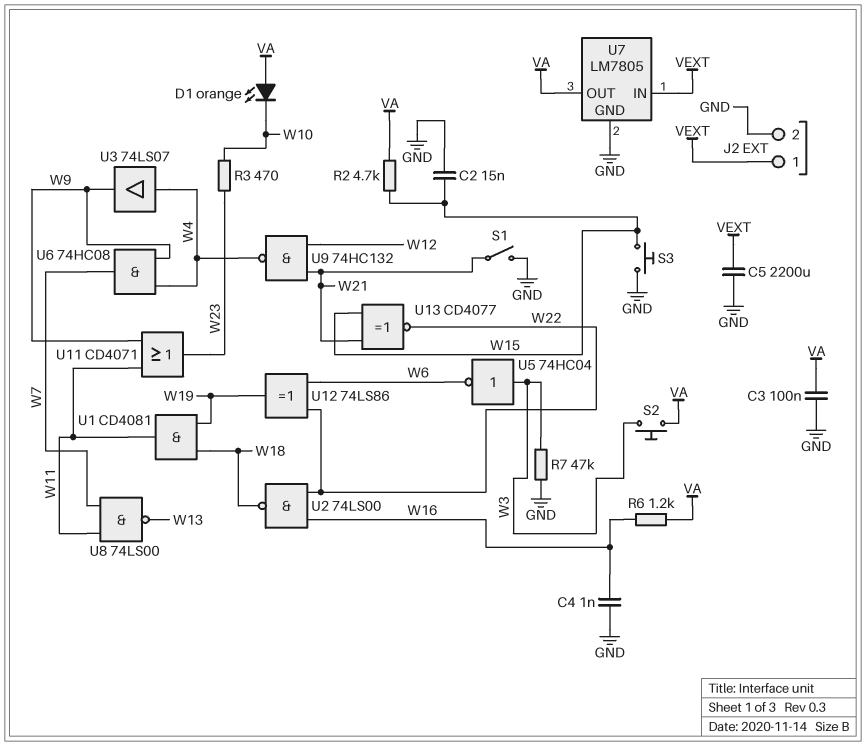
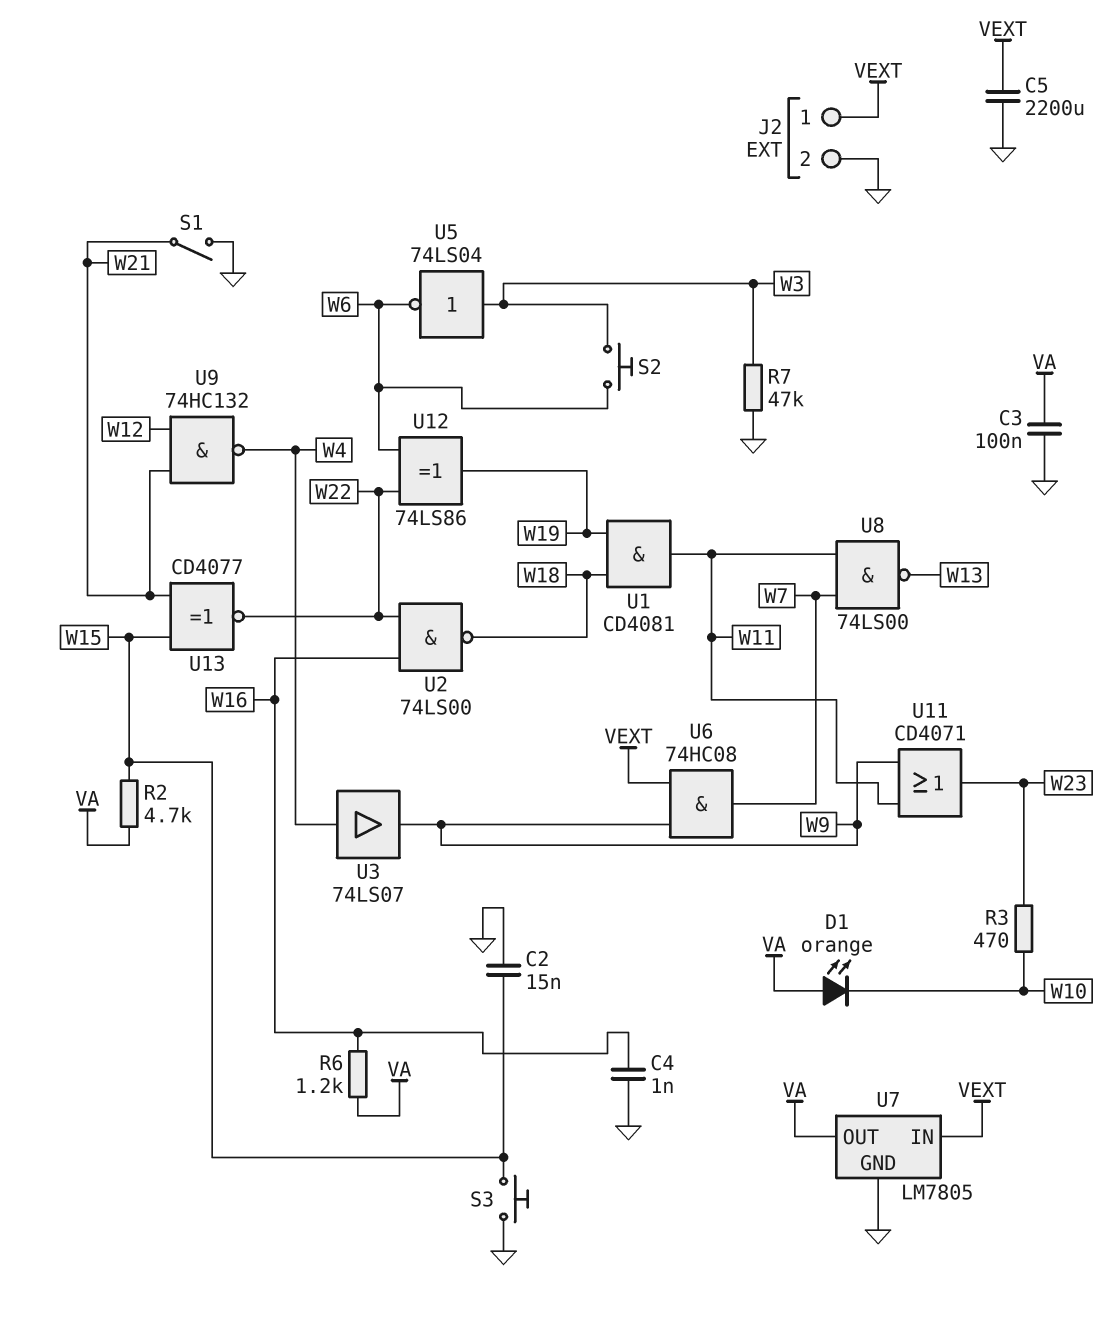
S2: button (VA, W3) -> button (W3, W6)
U5: NOT 74HC04 (in W3, out W6) -> NOT 74LS04 (in W3, out W6)
U6: AND 74HC08 (in W4, in W9, out W7) -> AND 74HC08 (in VEXT, in W9, out W7)

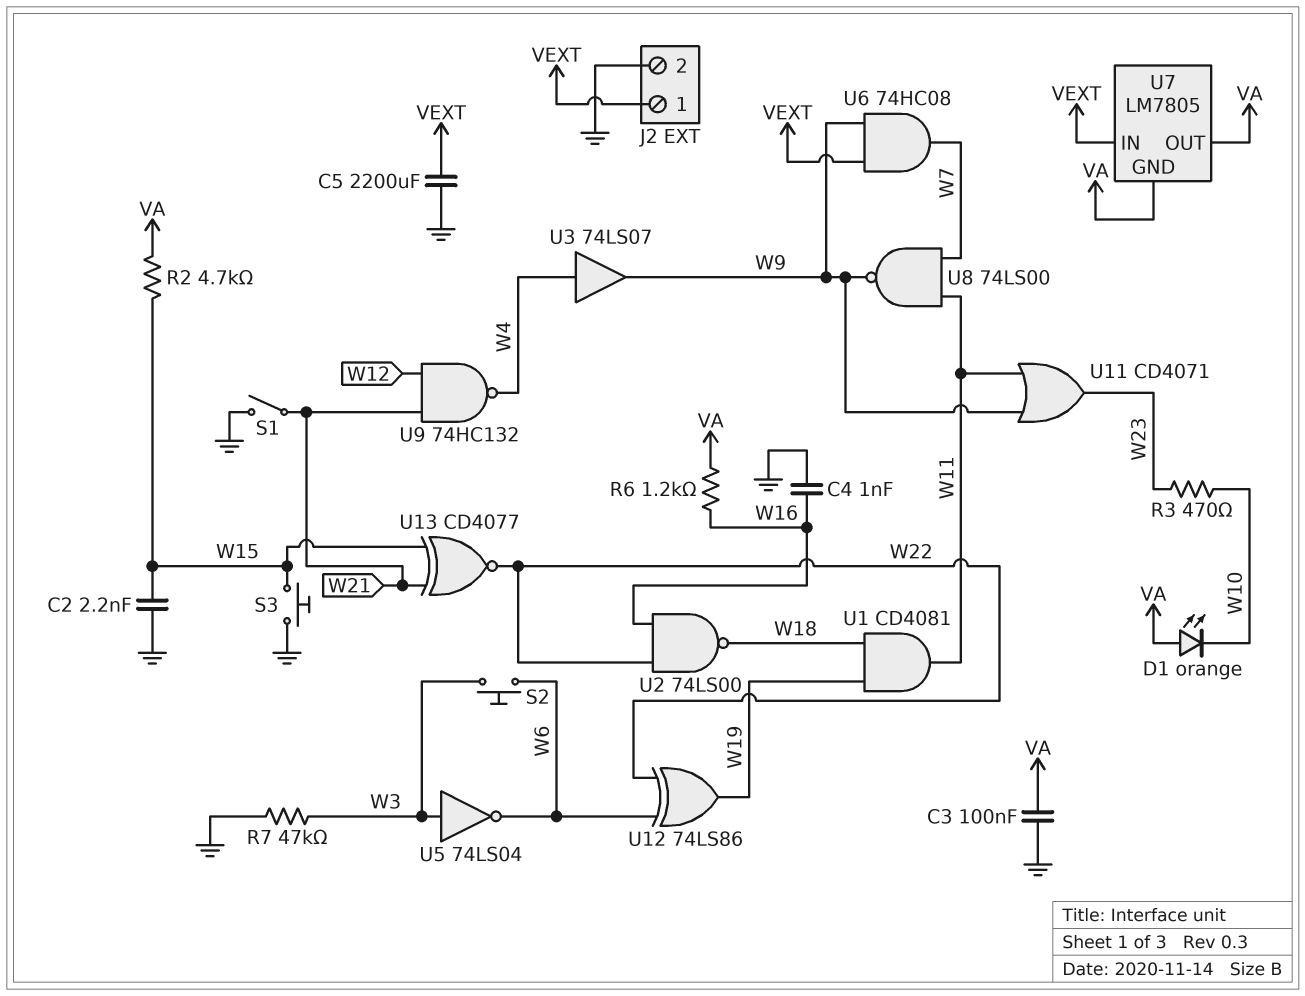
C2: 15nF (GND, W15) -> 2.2nF (GND, W15)
U7 pin GND: GND -> VA
U8: NAND 74LS00 (in W7, in W11, out W13) -> NAND 74LS00 (in W7, in W11, out W9)

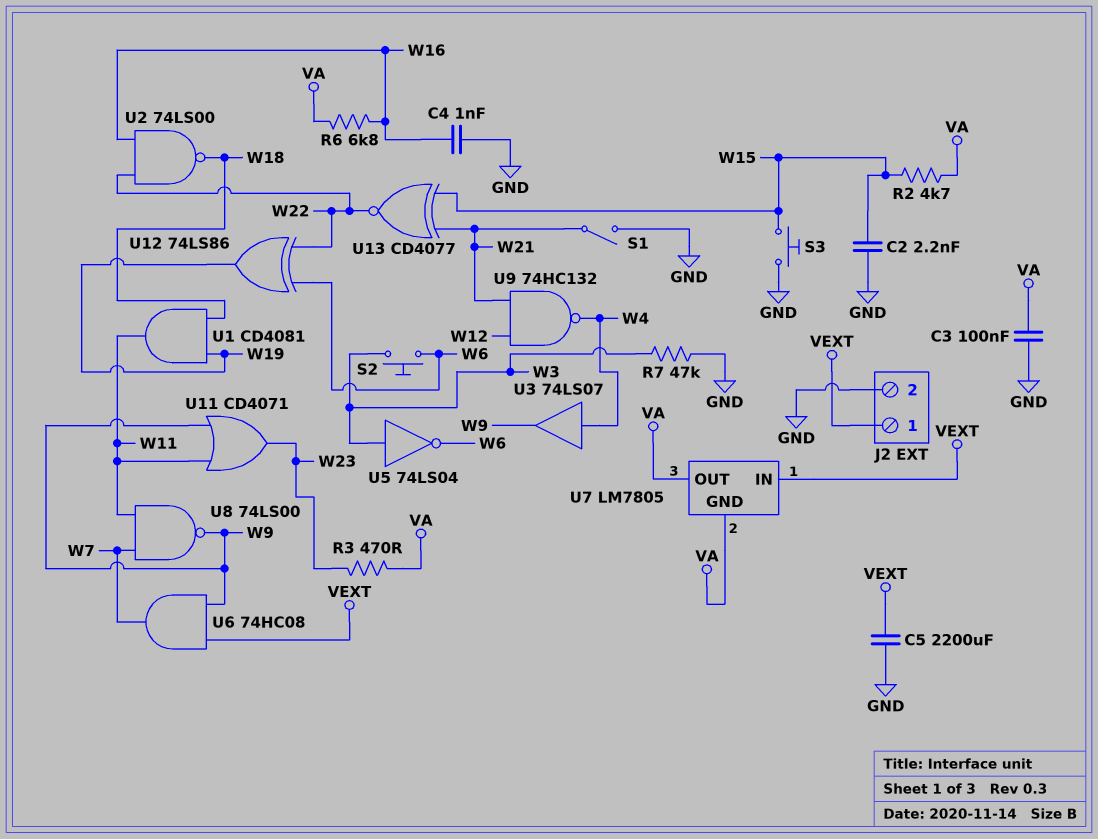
D1: LED orange (A VA, K W10) -> none
R3: 470 (W10, W23) -> 470 (VA, W23)
R6: 1.2k (VA, W16) -> 6.8k (VA, W16)

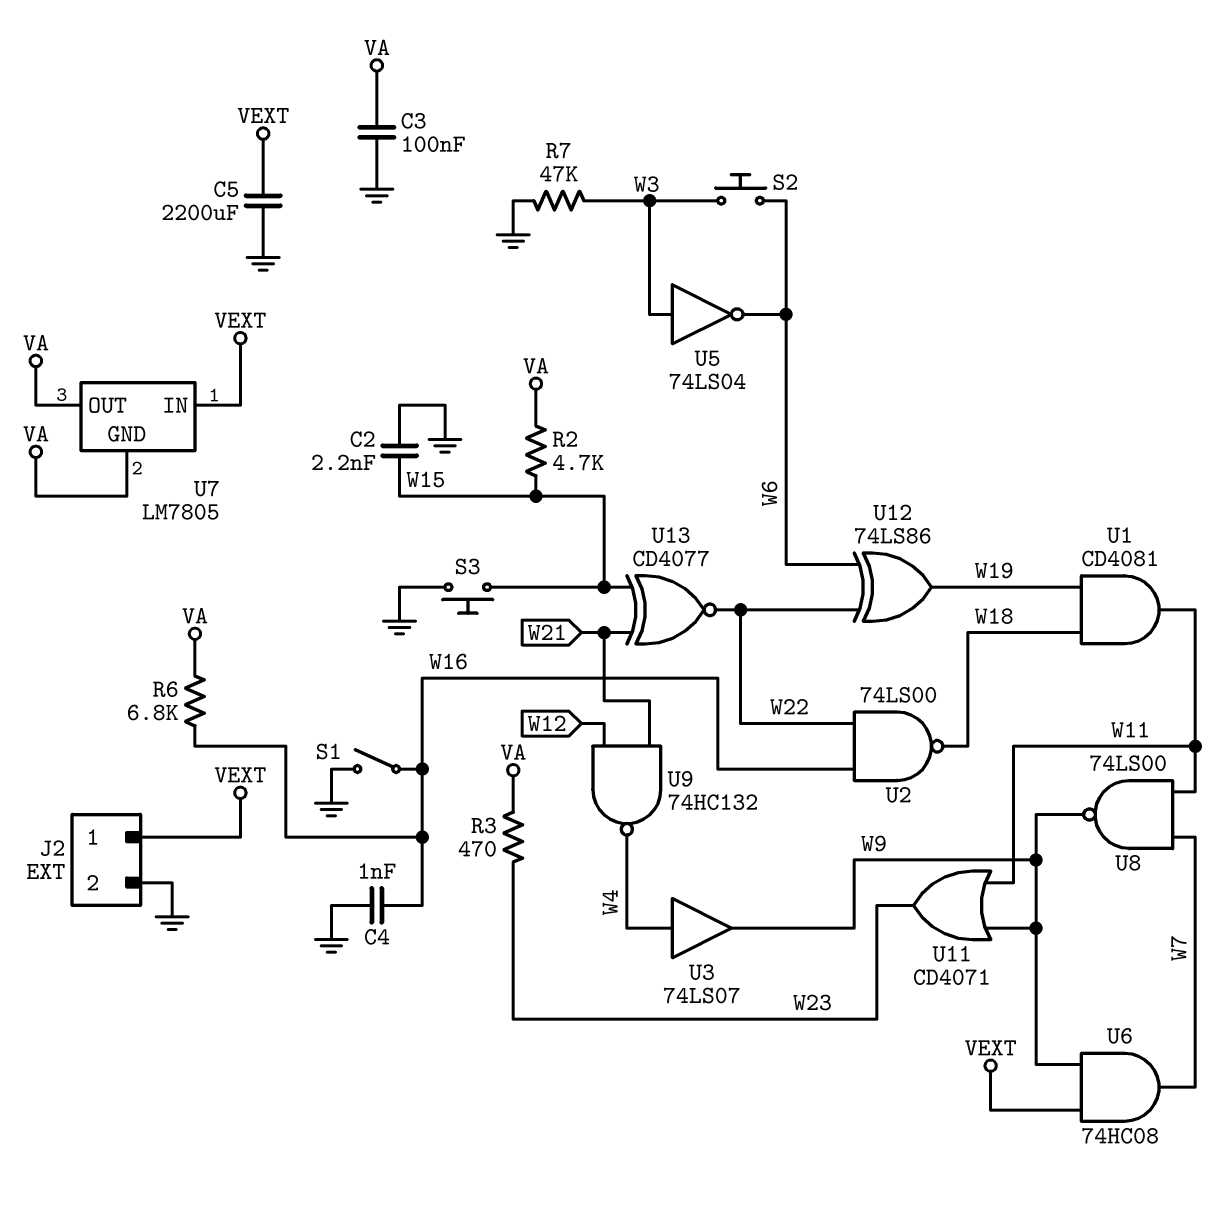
S1: switch (GND, W21) -> switch (GND, W16)

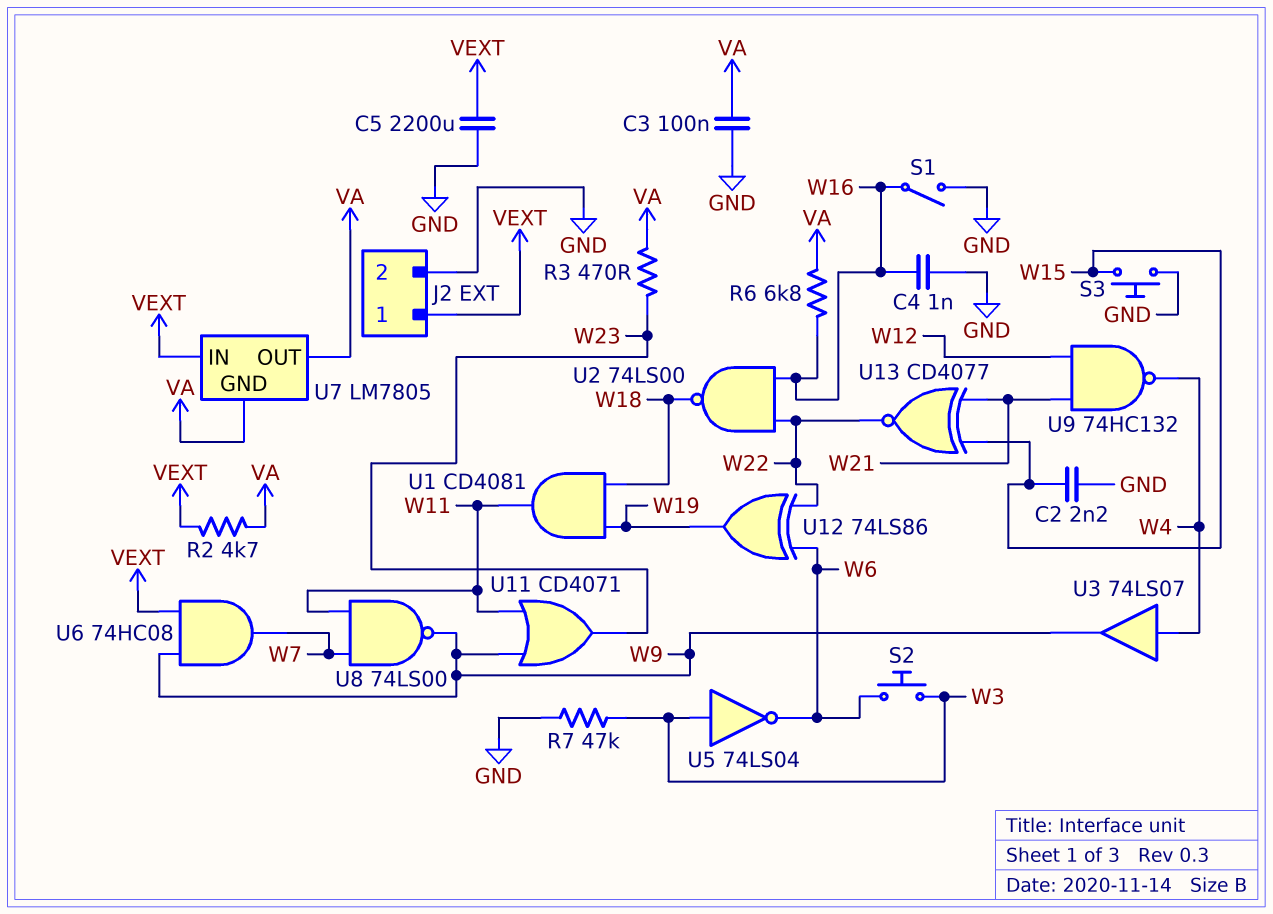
R2: 4.7k (VA, W15) -> 4.7k (VA, VEXT)

